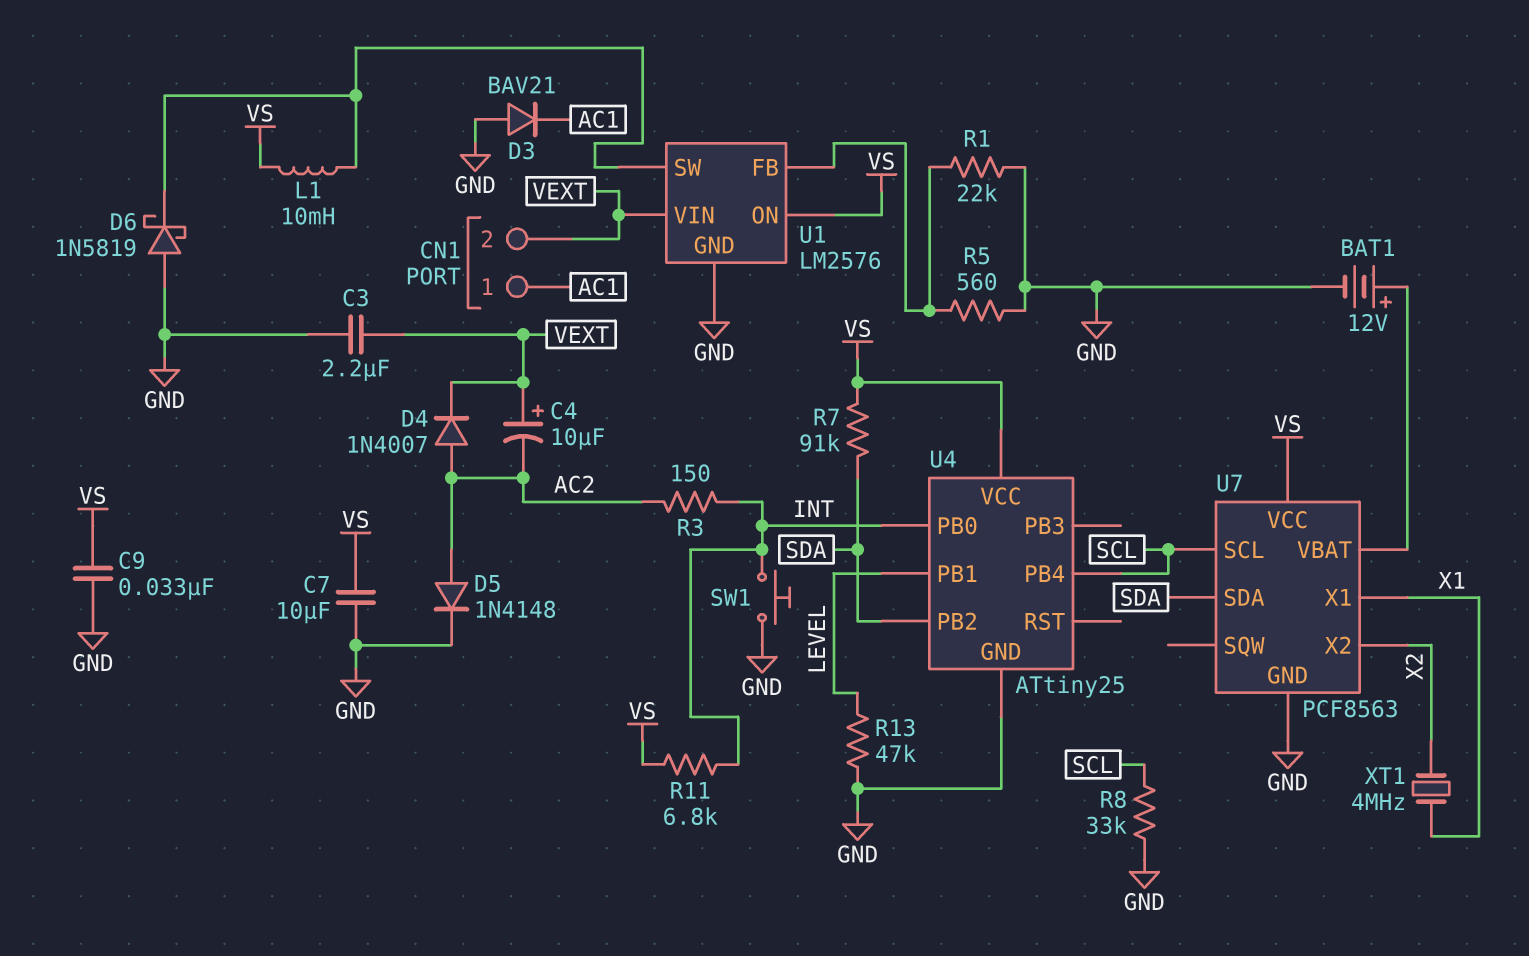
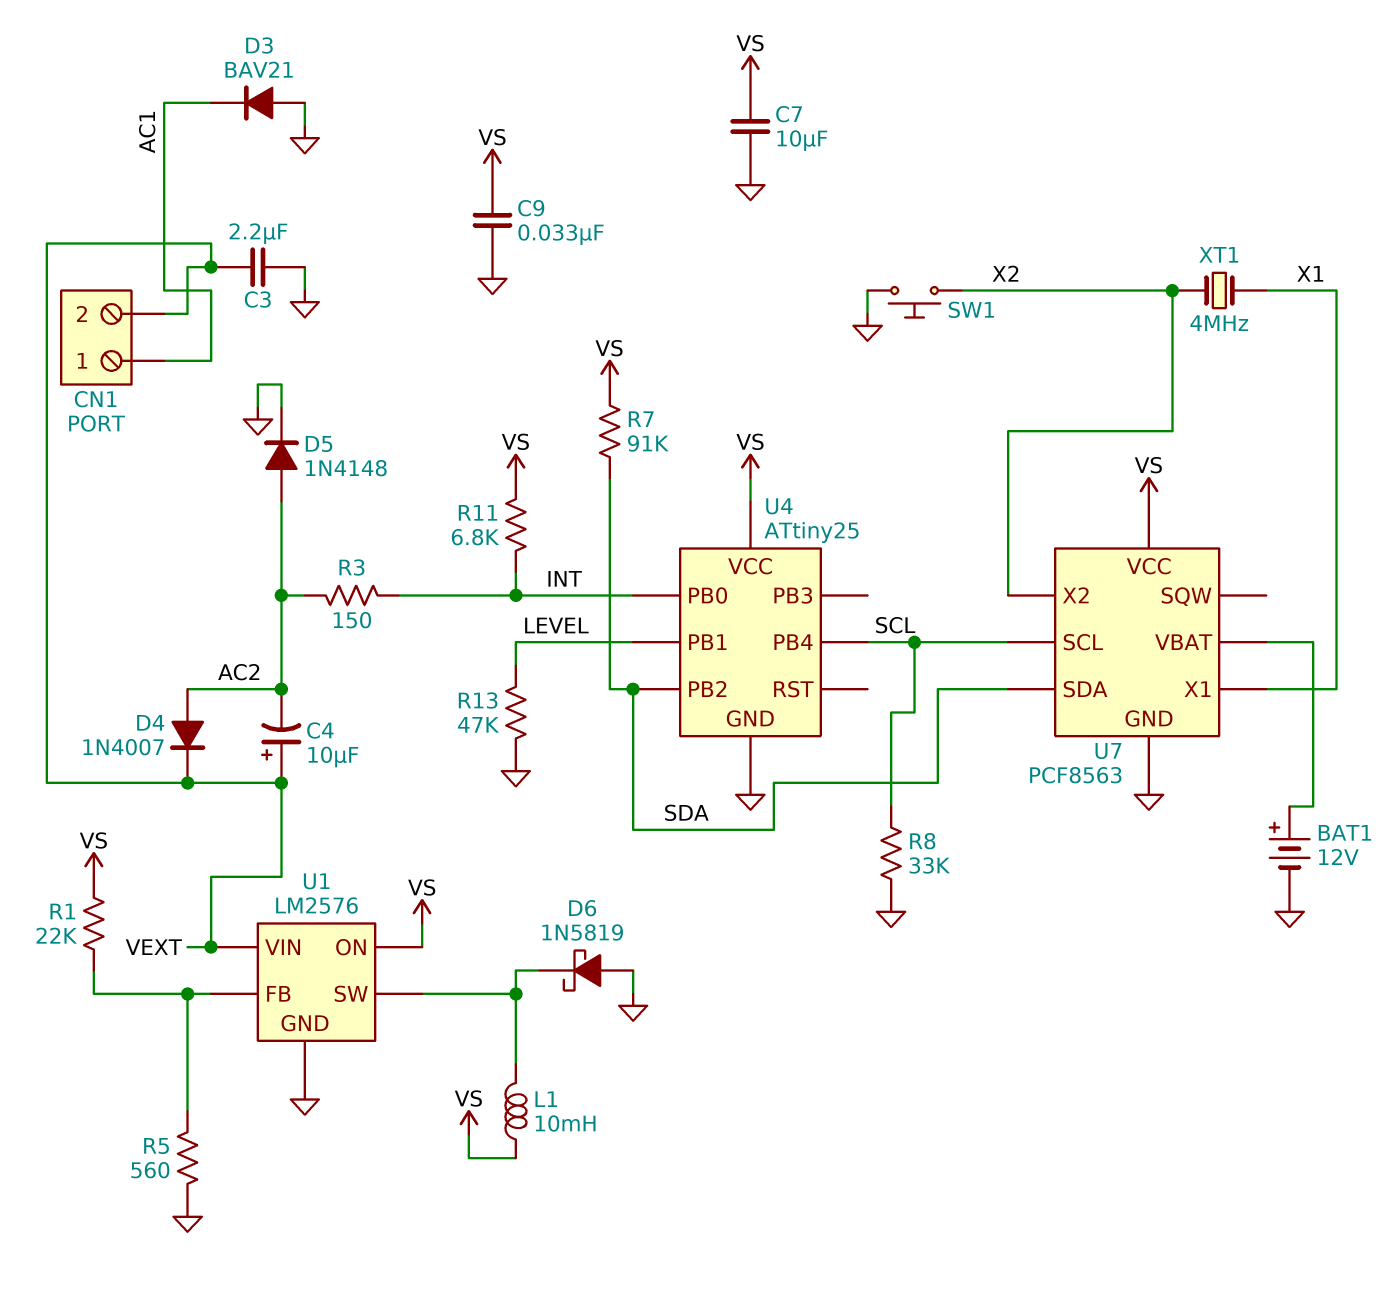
R1: 22k (GND, U1/FB) -> 22k (U1/FB, VS)
SW1: button (GND, INT) -> button (GND, X2)

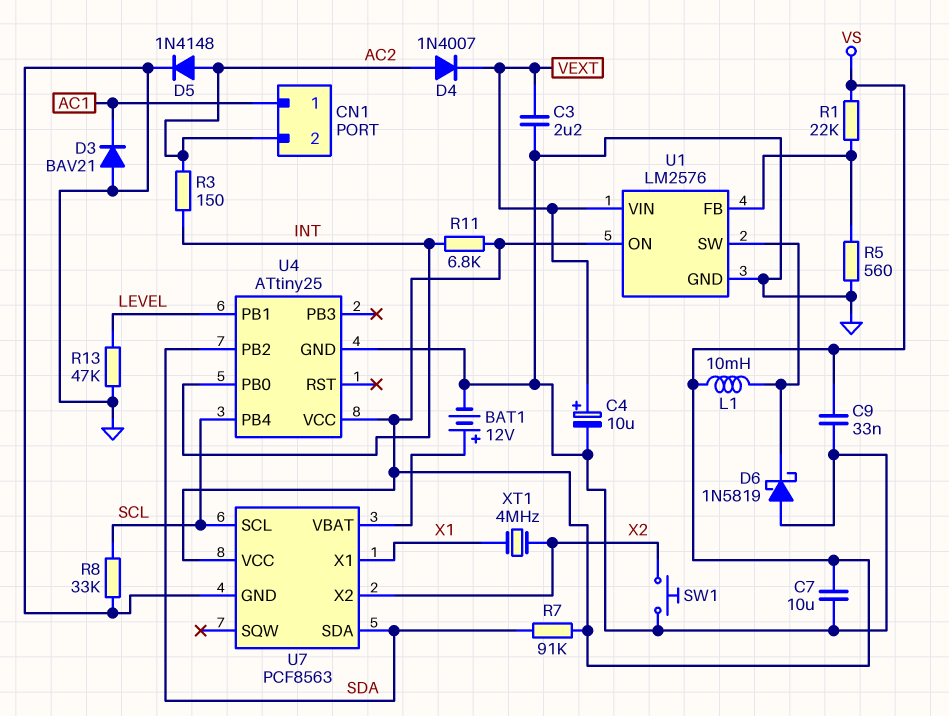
C4: 10uF (plus VEXT, minus AC2) -> 10uF (plus VEXT, minus GND)
CN1 pin 2: VEXT -> AC2

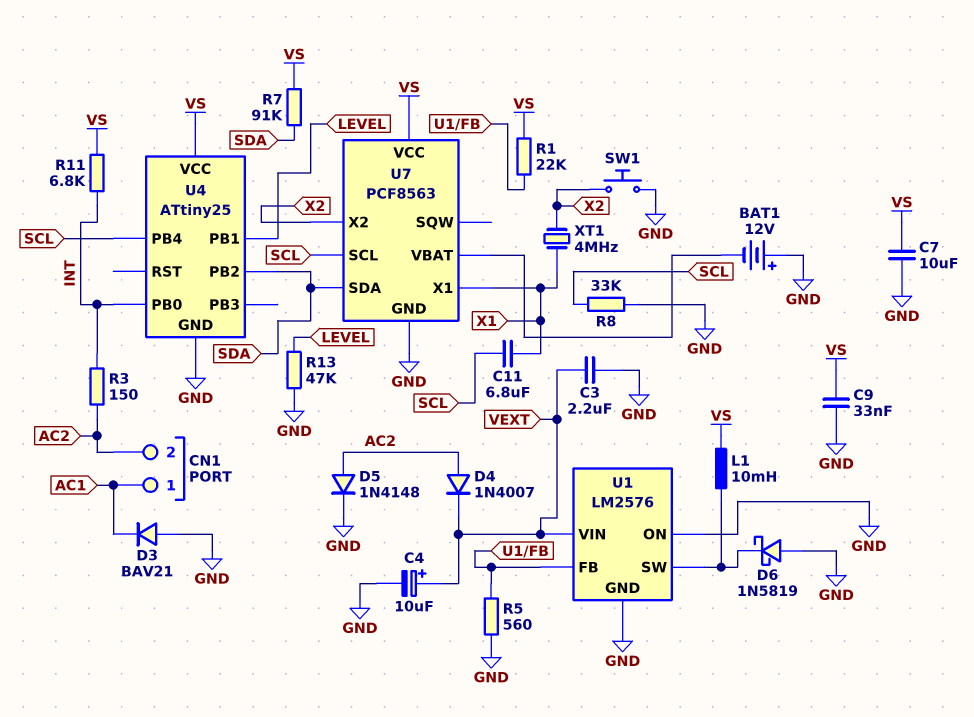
BAT1: 12V (plus U7/VBAT, minus GND) -> 12V (plus GND, minus U7/VBAT)
C11: none -> 6.8uF (SCL, X1)
U1 pin ON: VS -> GND

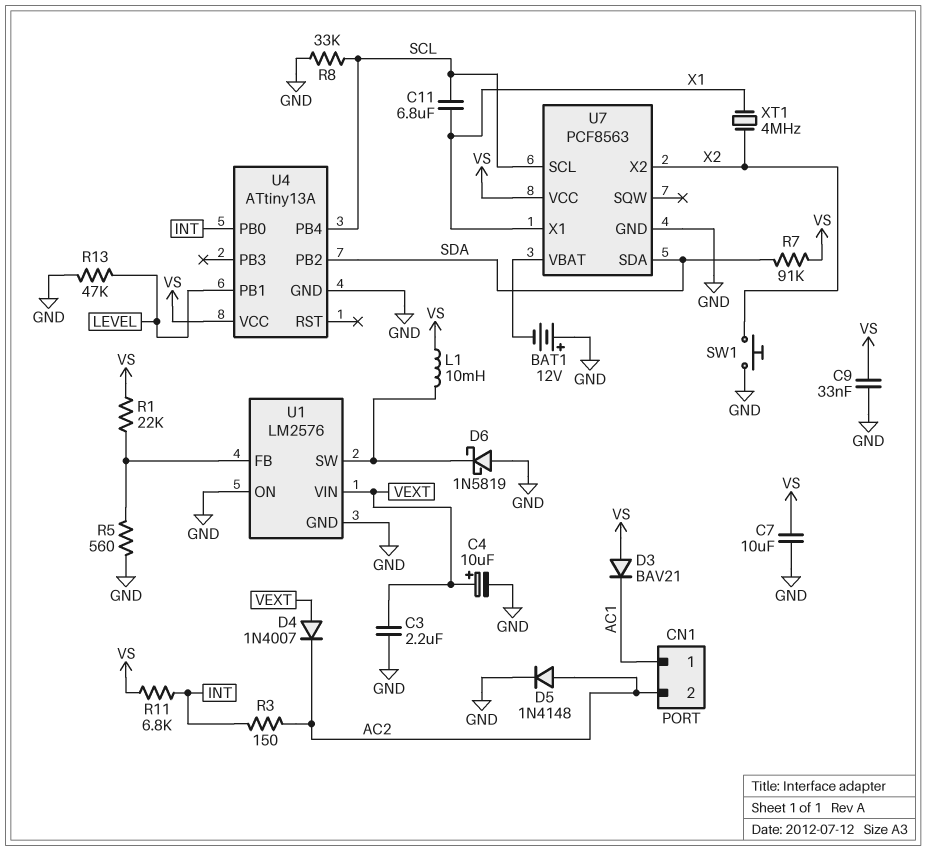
D3: diode BAV21 (A GND, K AC1) -> diode BAV21 (A VS, K AC1)
D4: diode 1N4007 (A AC2, K VEXT) -> diode 1N4007 (A VEXT, K AC2)
U4: ATtiny25 -> ATtiny13A

